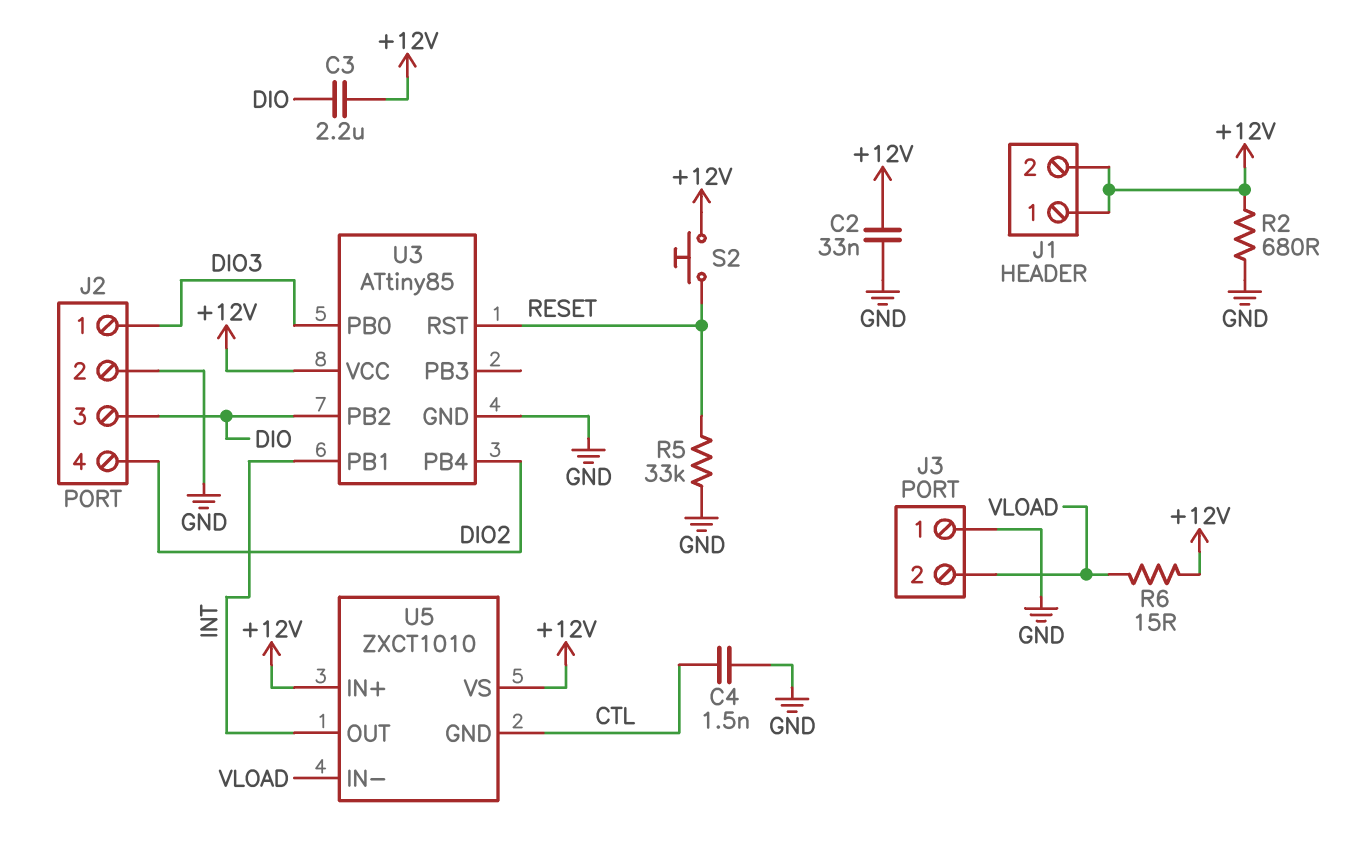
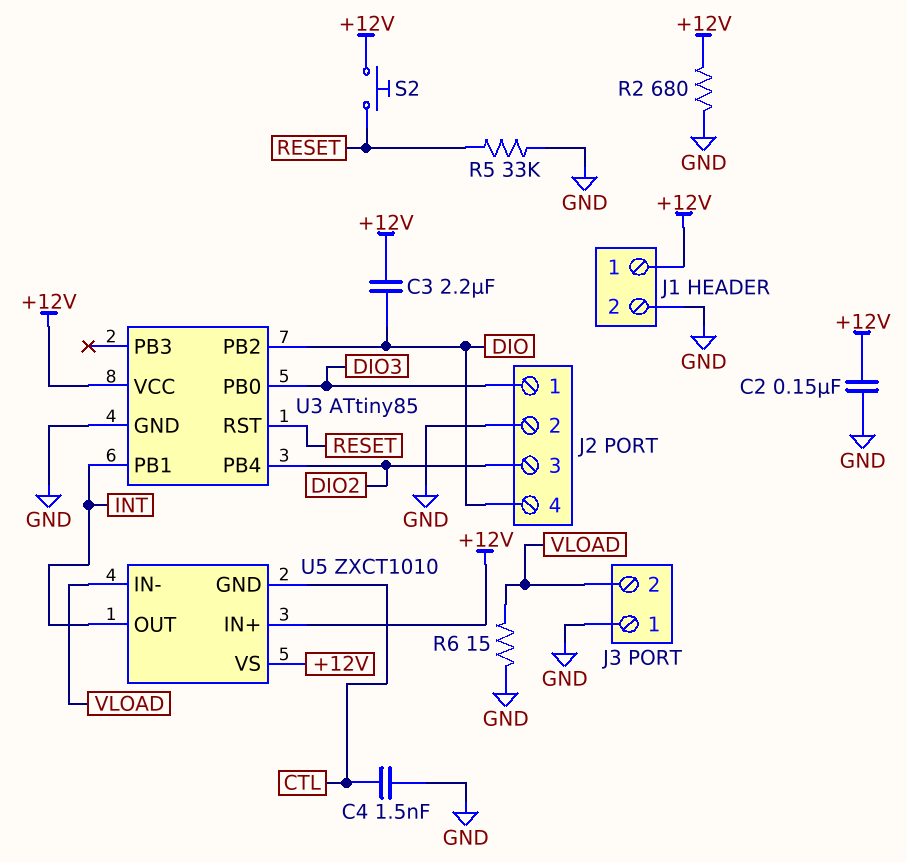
C2: 33nF (+12V, GND) -> 150nF (+12V, GND)
J1 pin 2: +12V -> GND
J2 pin 3: DIO -> DIO2
J2 pin 4: DIO2 -> DIO
R6: 15 (+12V, VLOAD) -> 15 (GND, VLOAD)

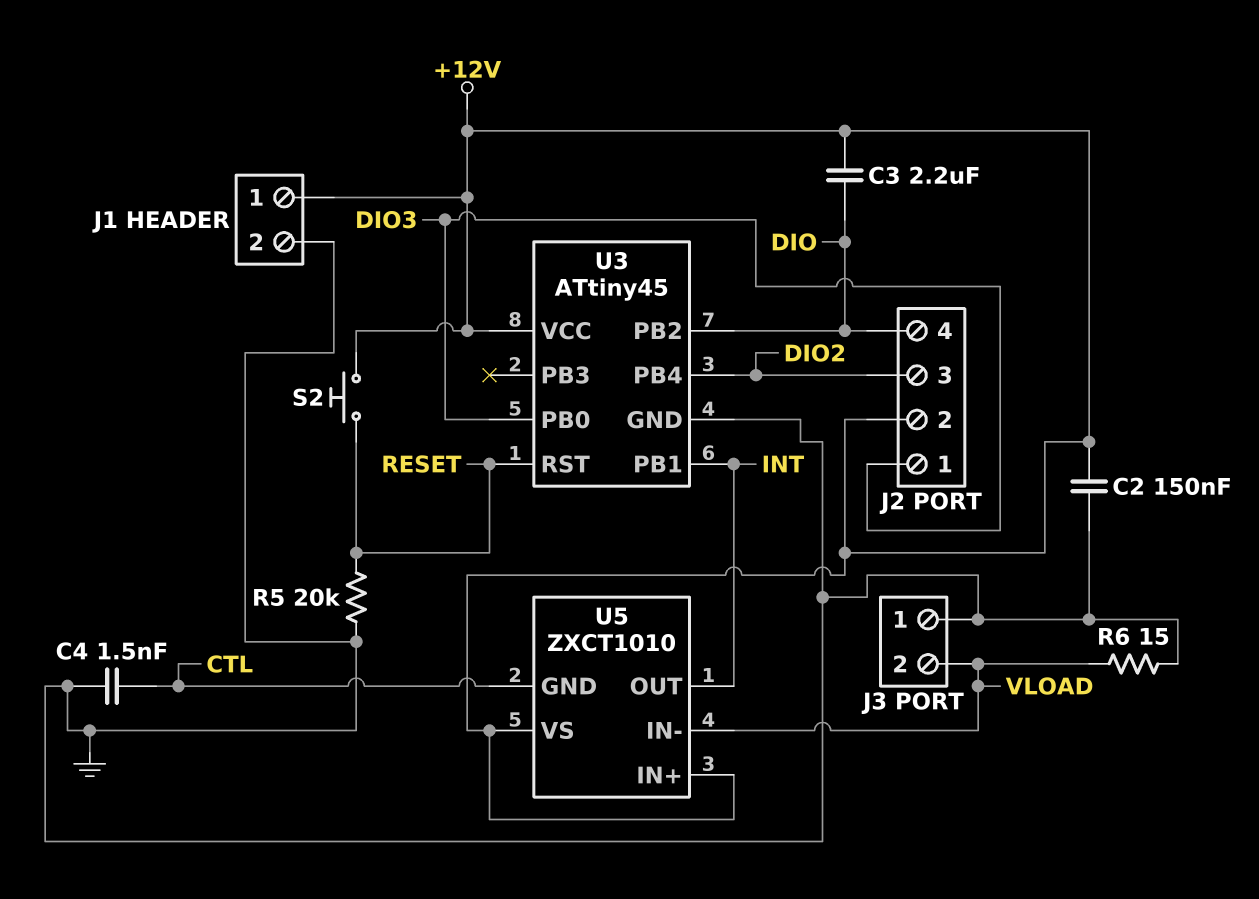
J2 pin 2: GND -> +12V
R2: 680 (+12V, GND) -> none
R5: 33k (GND, RESET) -> 20k (GND, RESET)
U3: ATtiny85 -> ATtiny45

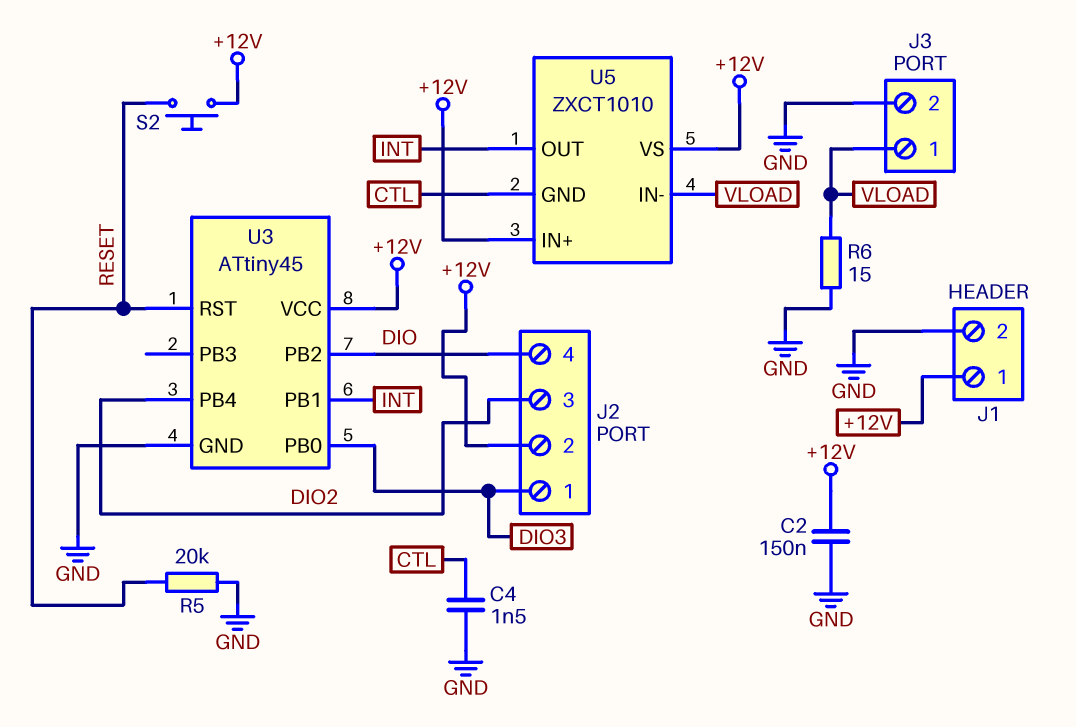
C3: 2.2uF (+12V, DIO) -> none
J3 pin 1: GND -> VLOAD
J3 pin 2: VLOAD -> GND

